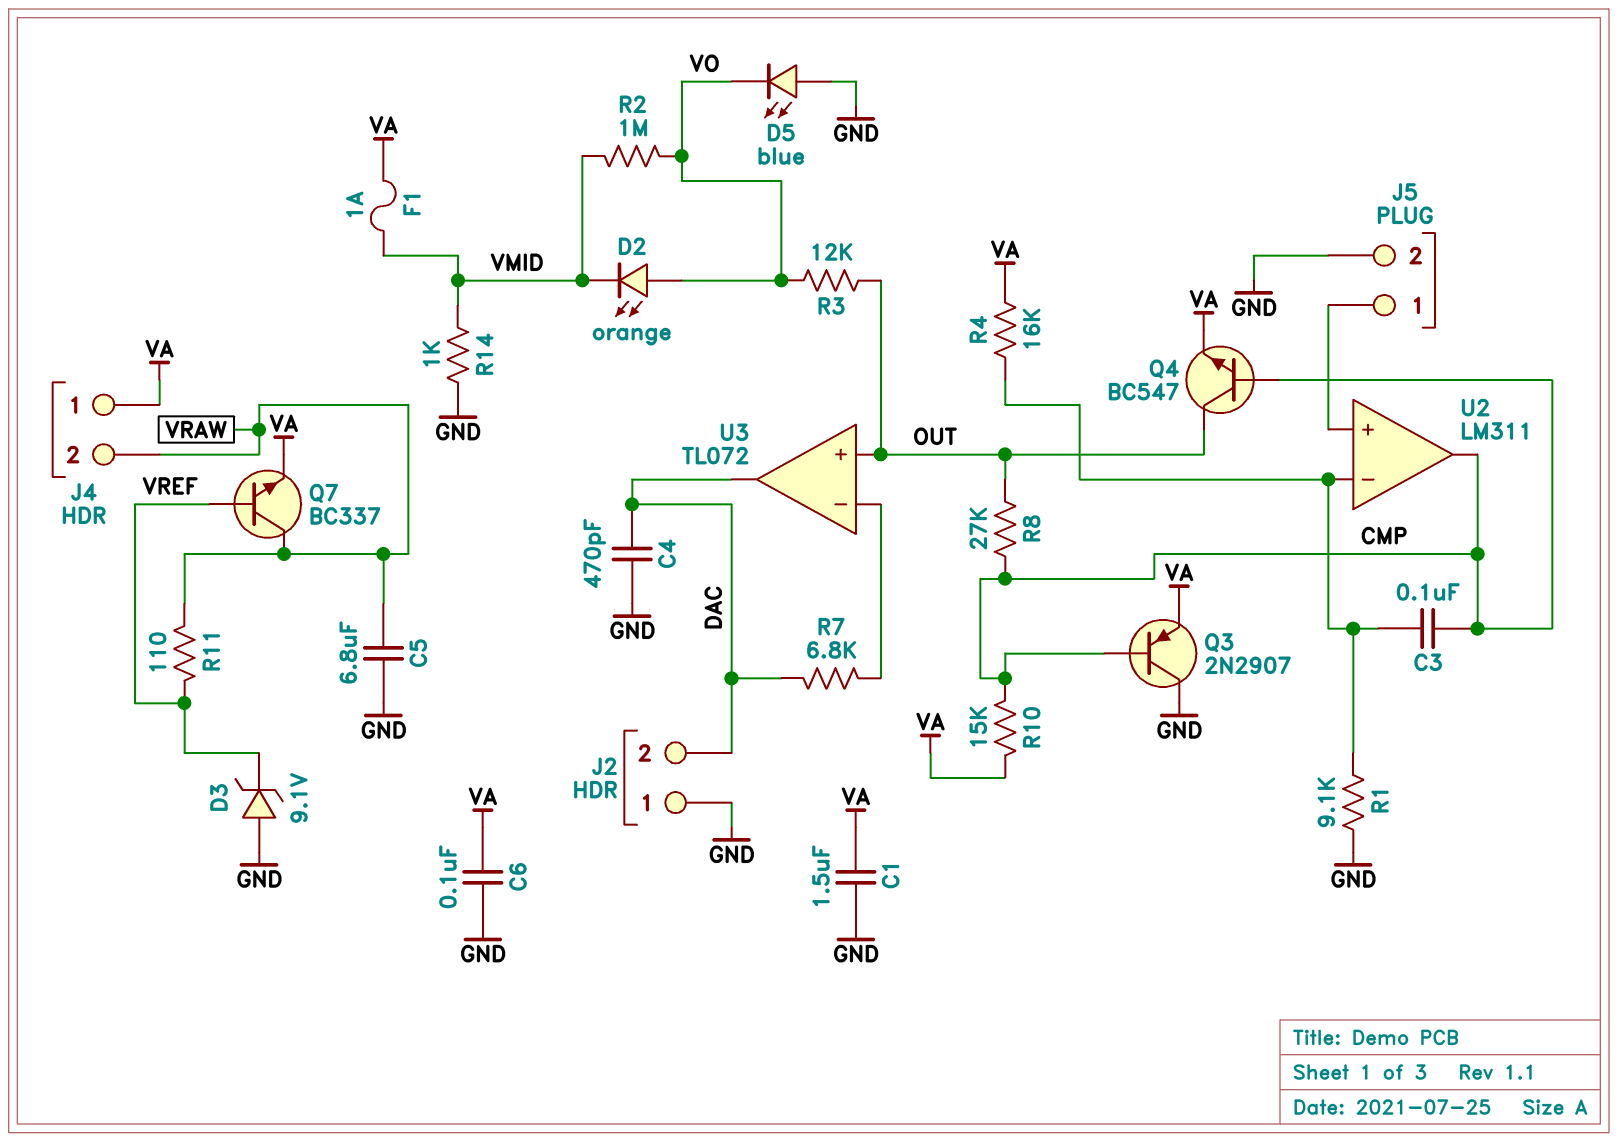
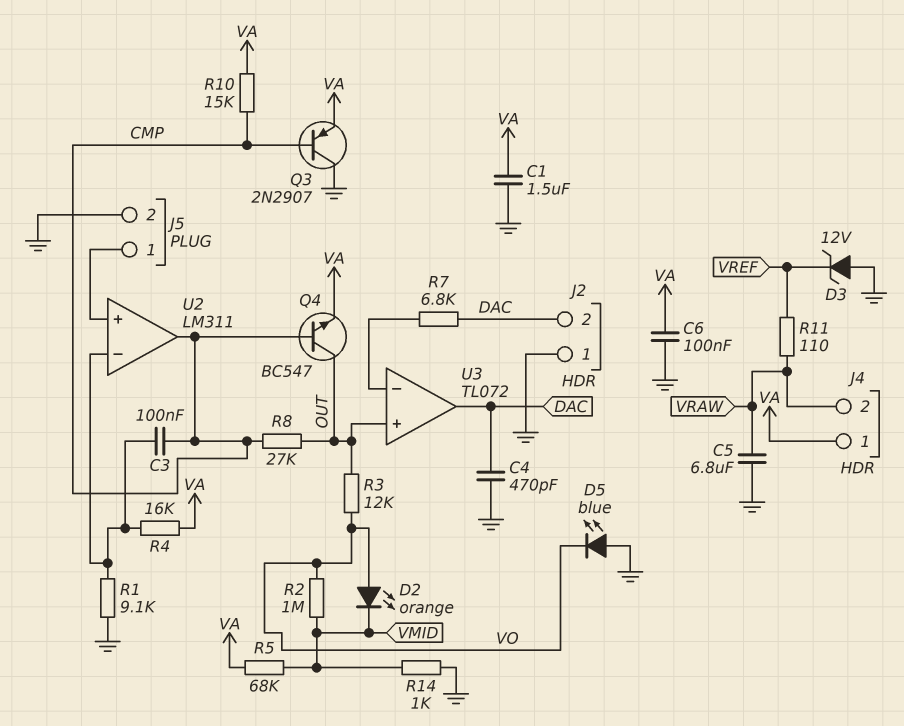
D3: zener 9.1V (A GND, K VREF) -> zener 12V (A GND, K VREF)
F1: 1A (VA, VMID) -> none
Q7: NPN BC337 (B VREF, C VRAW, E VA) -> none
R5: none -> 68k (VA, VMID)

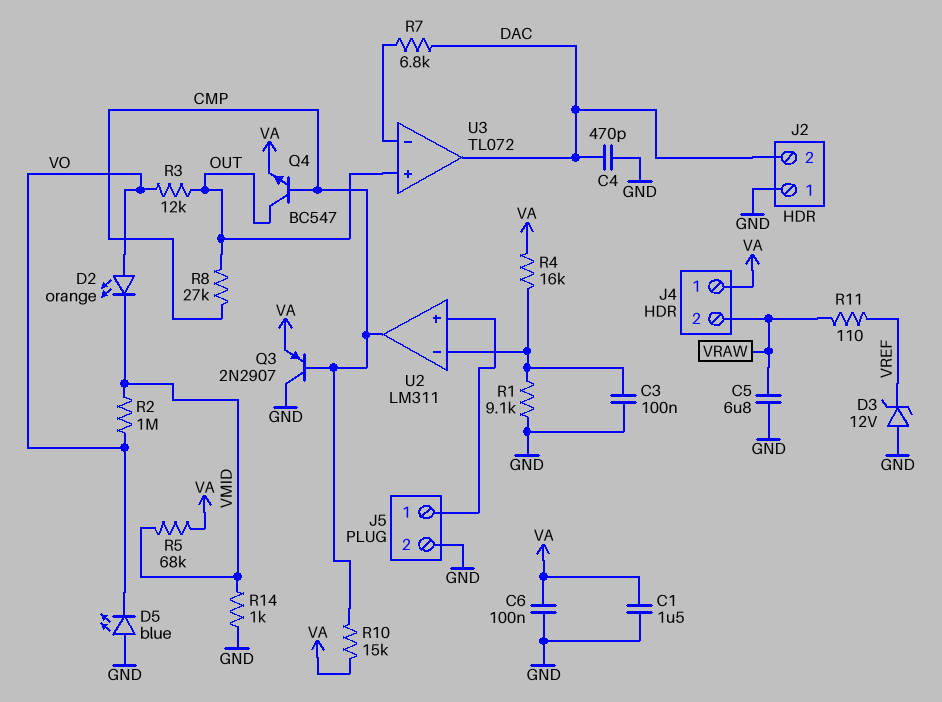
C3: 100nF (CMP, U2/in-) -> 100nF (GND, U2/in-)

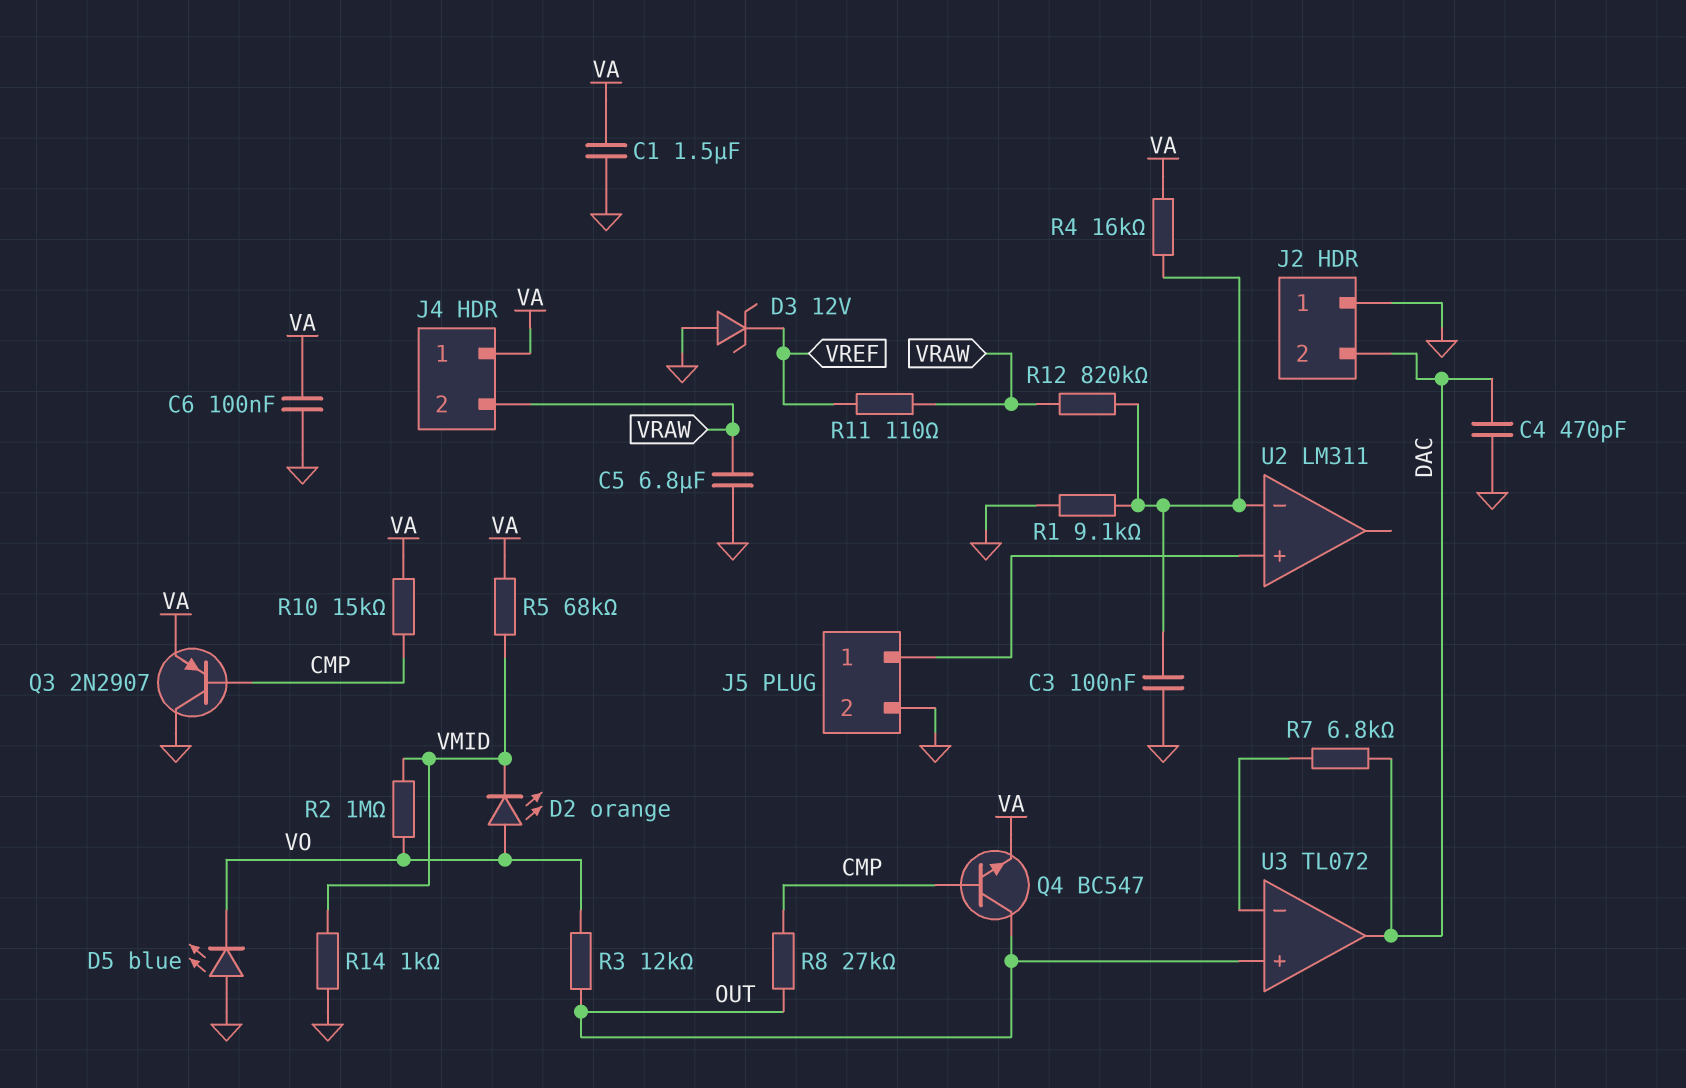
R12: none -> 820k (U2/in-, VRAW)
U2 pin out: CMP -> none

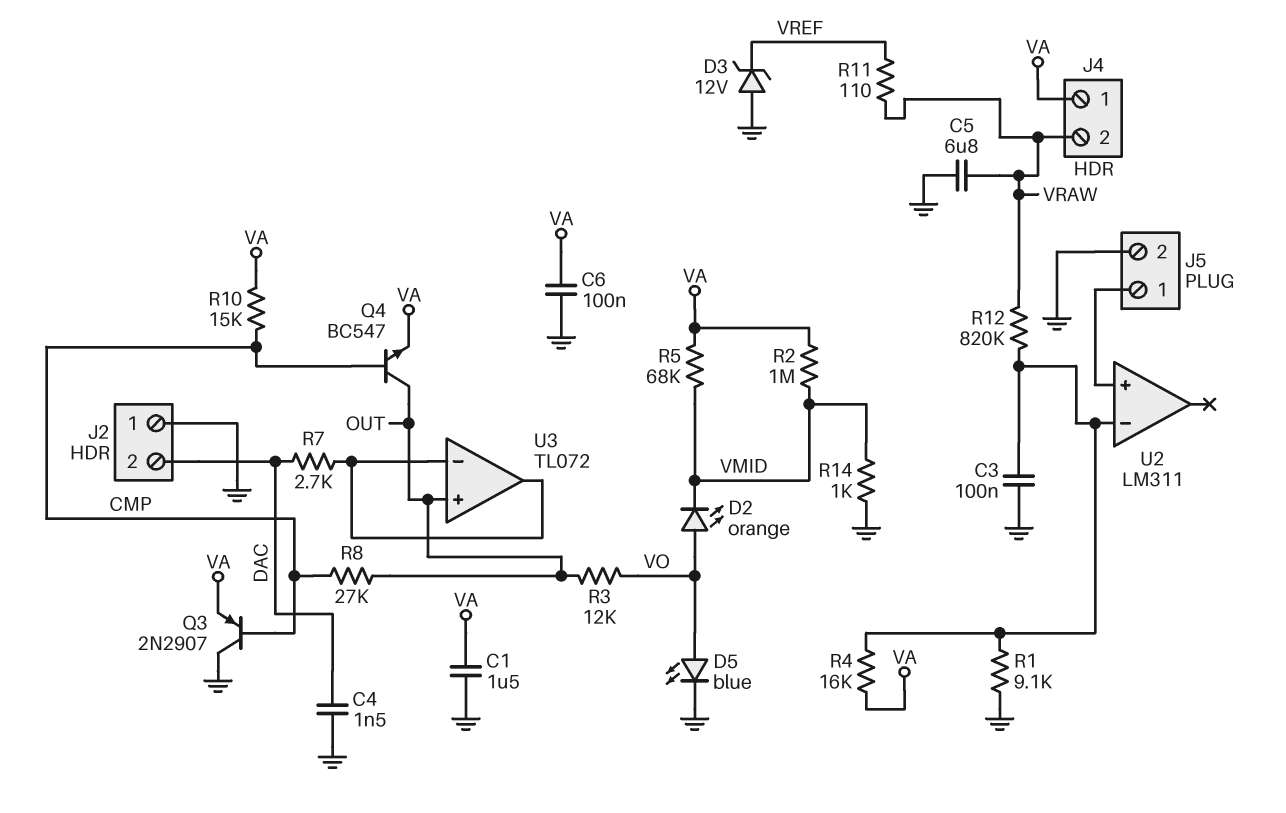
C4: 470pF (DAC, GND) -> 1.5nF (DAC, GND)
D5: LED blue (A GND, K VO) -> LED blue (A VO, K GND)
R2: 1M (VMID, VO) -> 1M (VA, VMID)
R7: 6.8k (DAC, U3/in-) -> 2.7k (DAC, U3/in-)
U3 pin out: DAC -> U3/in-

